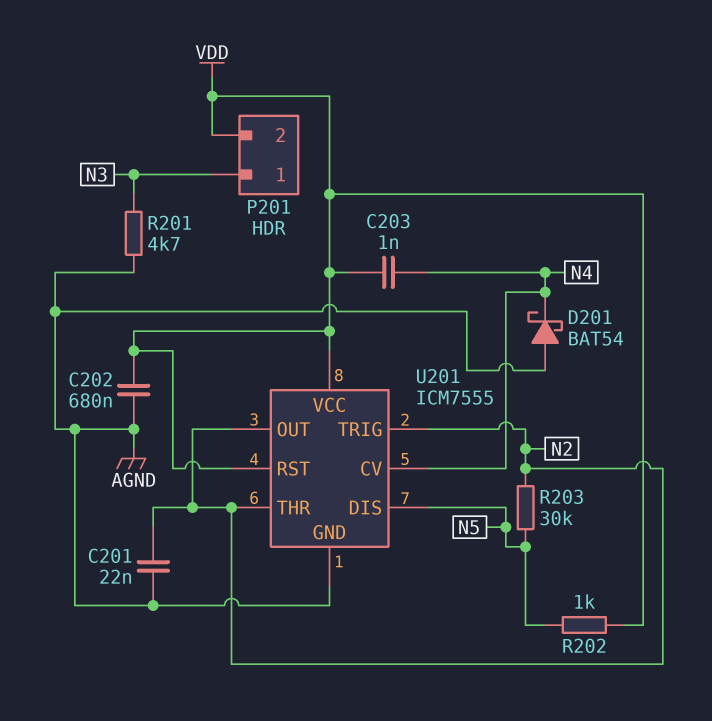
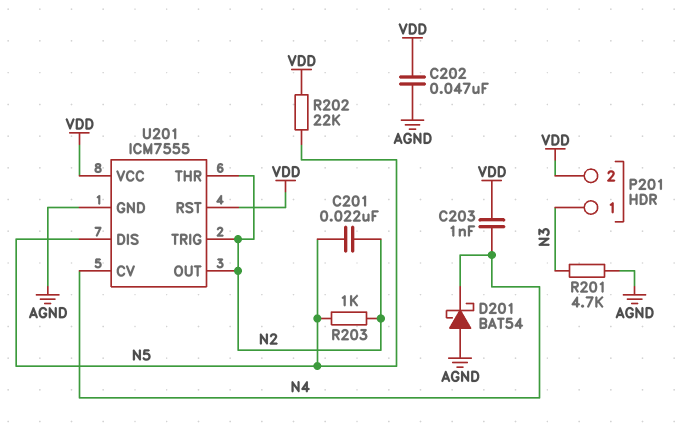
C201: 22nF (AGND, N2) -> 22nF (N2, N5)
C202: 680nF (AGND, VDD) -> 47nF (AGND, VDD)
R202: 1k (N5, VDD) -> 22k (N5, VDD)
R203: 30k (N2, N5) -> 1k (N2, N5)

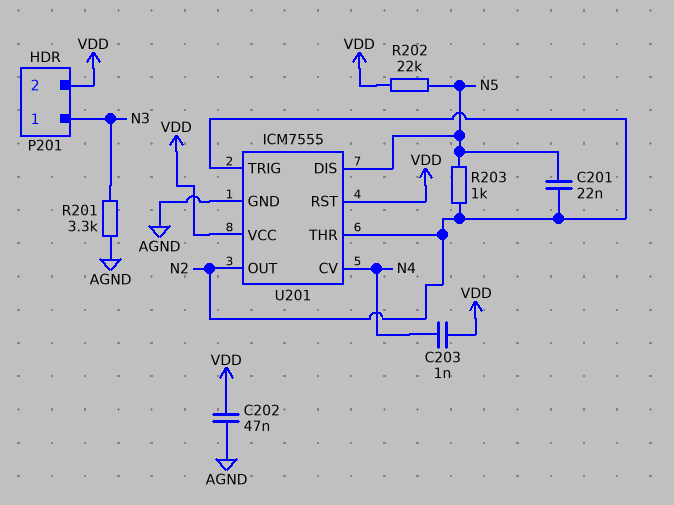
D201: schottky BAT54 (A AGND, K N4) -> none
R201: 4.7k (AGND, N3) -> 3.3k (AGND, N3)

